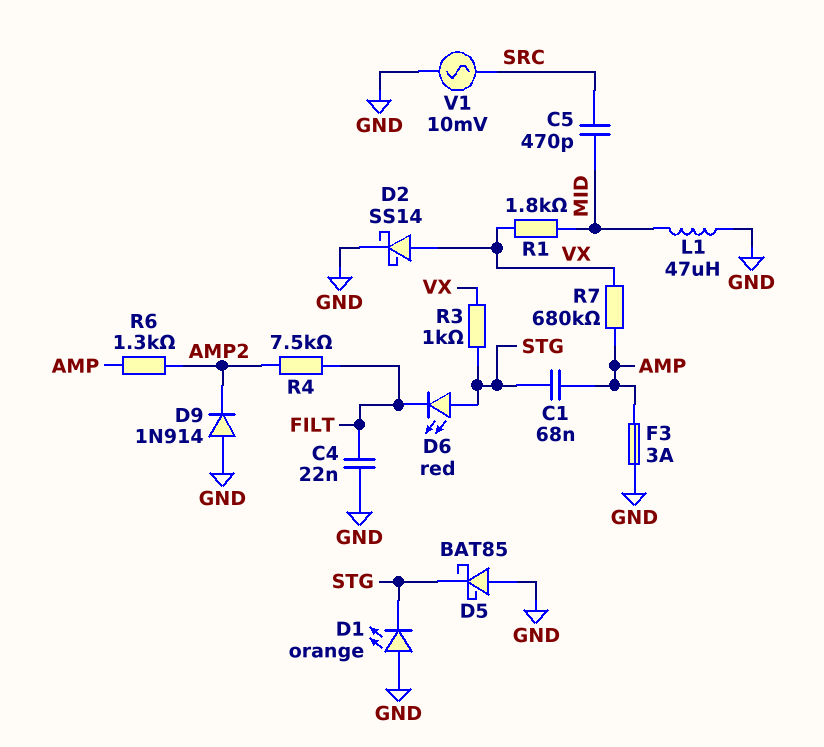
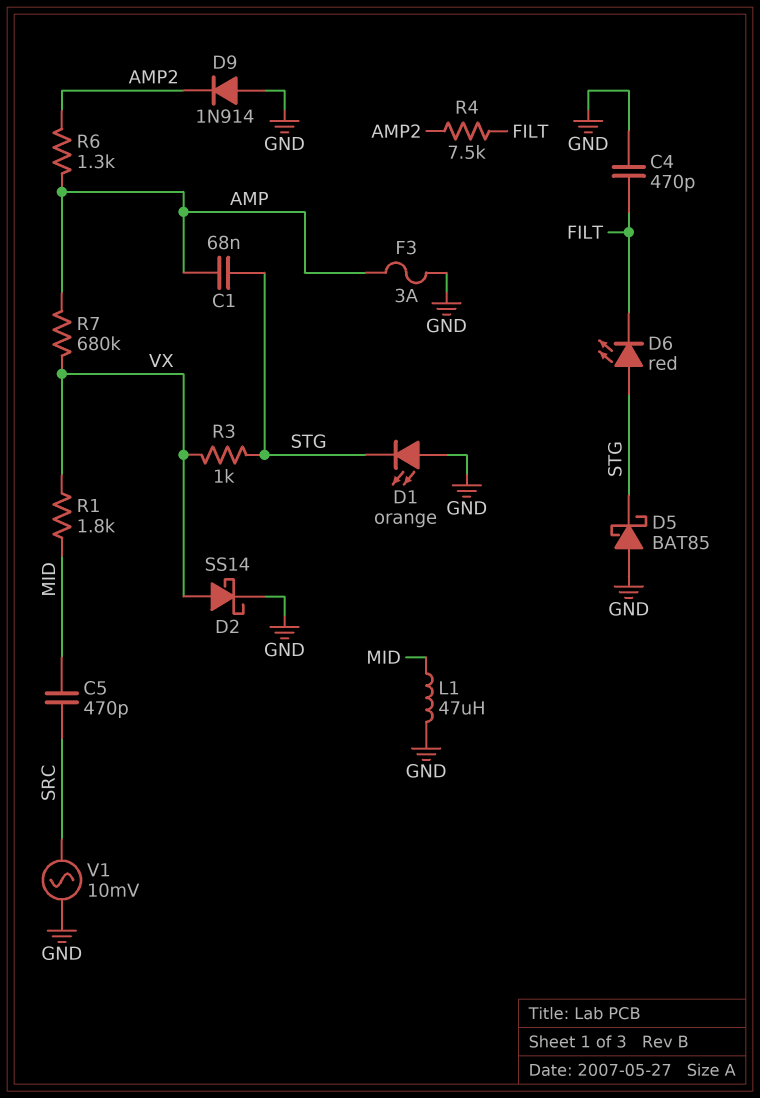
C4: 22nF (FILT, GND) -> 470pF (FILT, GND)

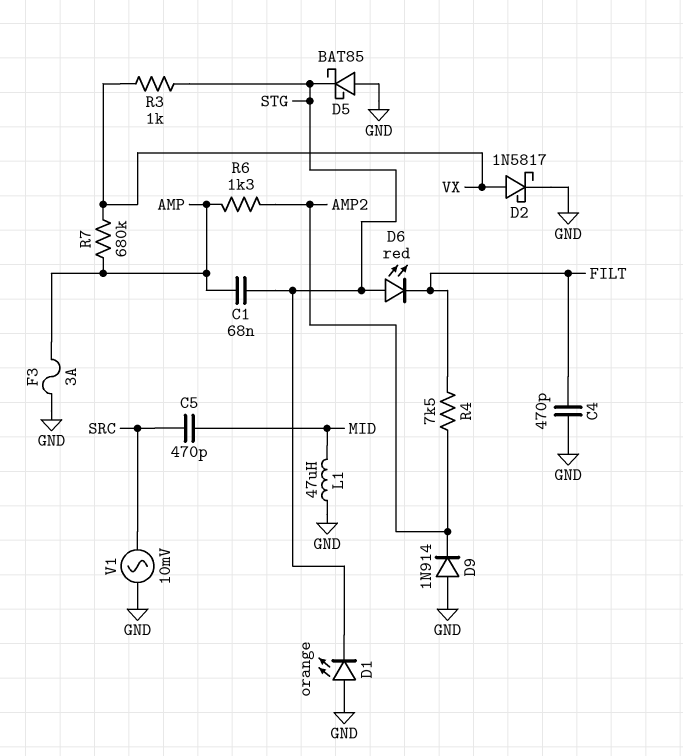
D2: schottky SS14 (A VX, K GND) -> schottky 1N5817 (A VX, K GND)
R1: 1.8k (MID, VX) -> none

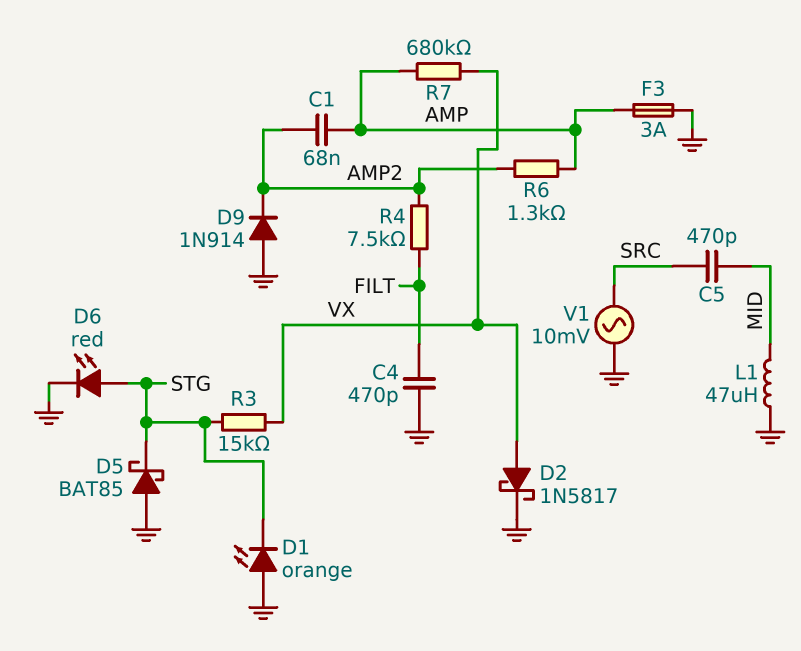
C1: 68nF (AMP, STG) -> 68nF (AMP, AMP2)
D6: LED red (A STG, K FILT) -> LED red (A STG, K GND)
R3: 1k (STG, VX) -> 15k (STG, VX)

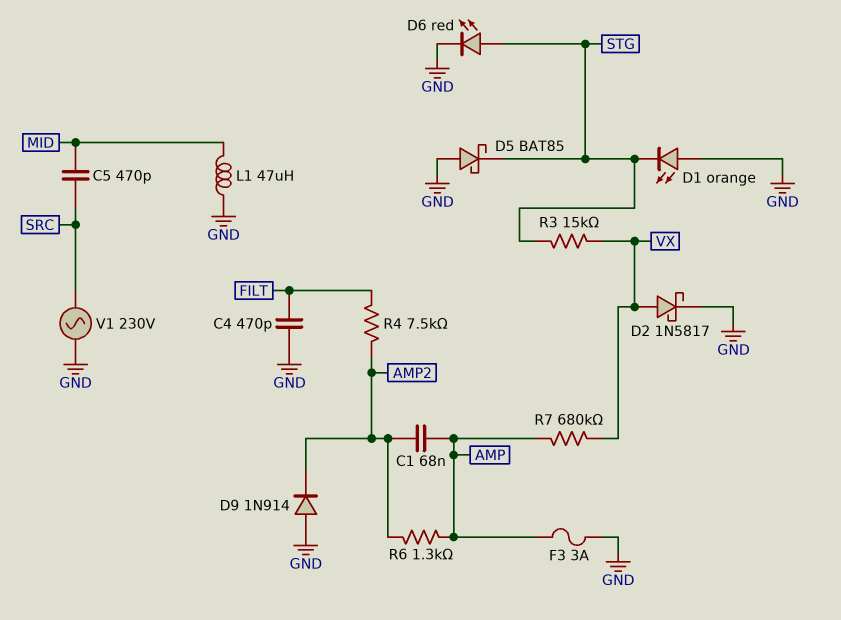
V1: AC 10mV (GND, SRC) -> AC 230V (GND, SRC)

